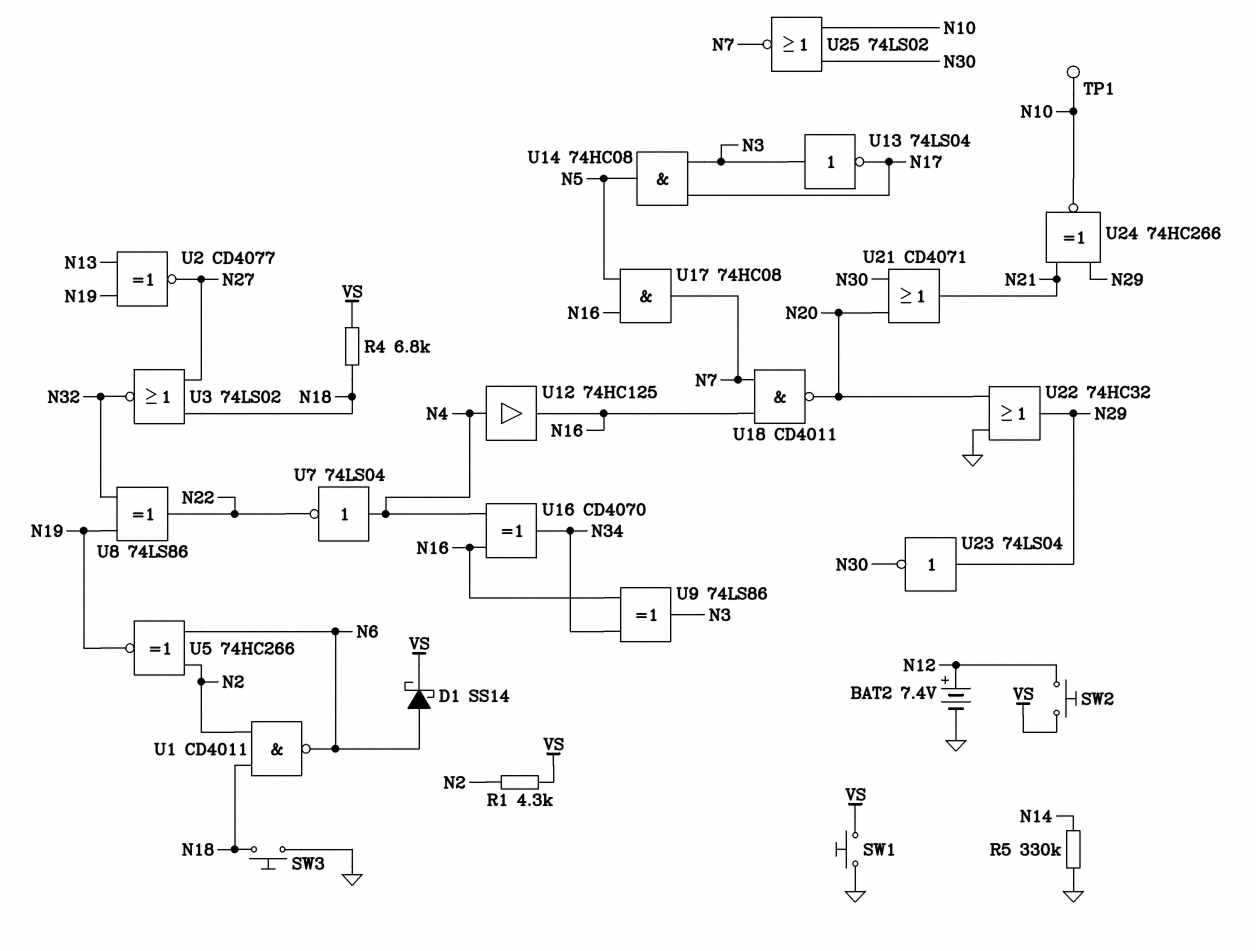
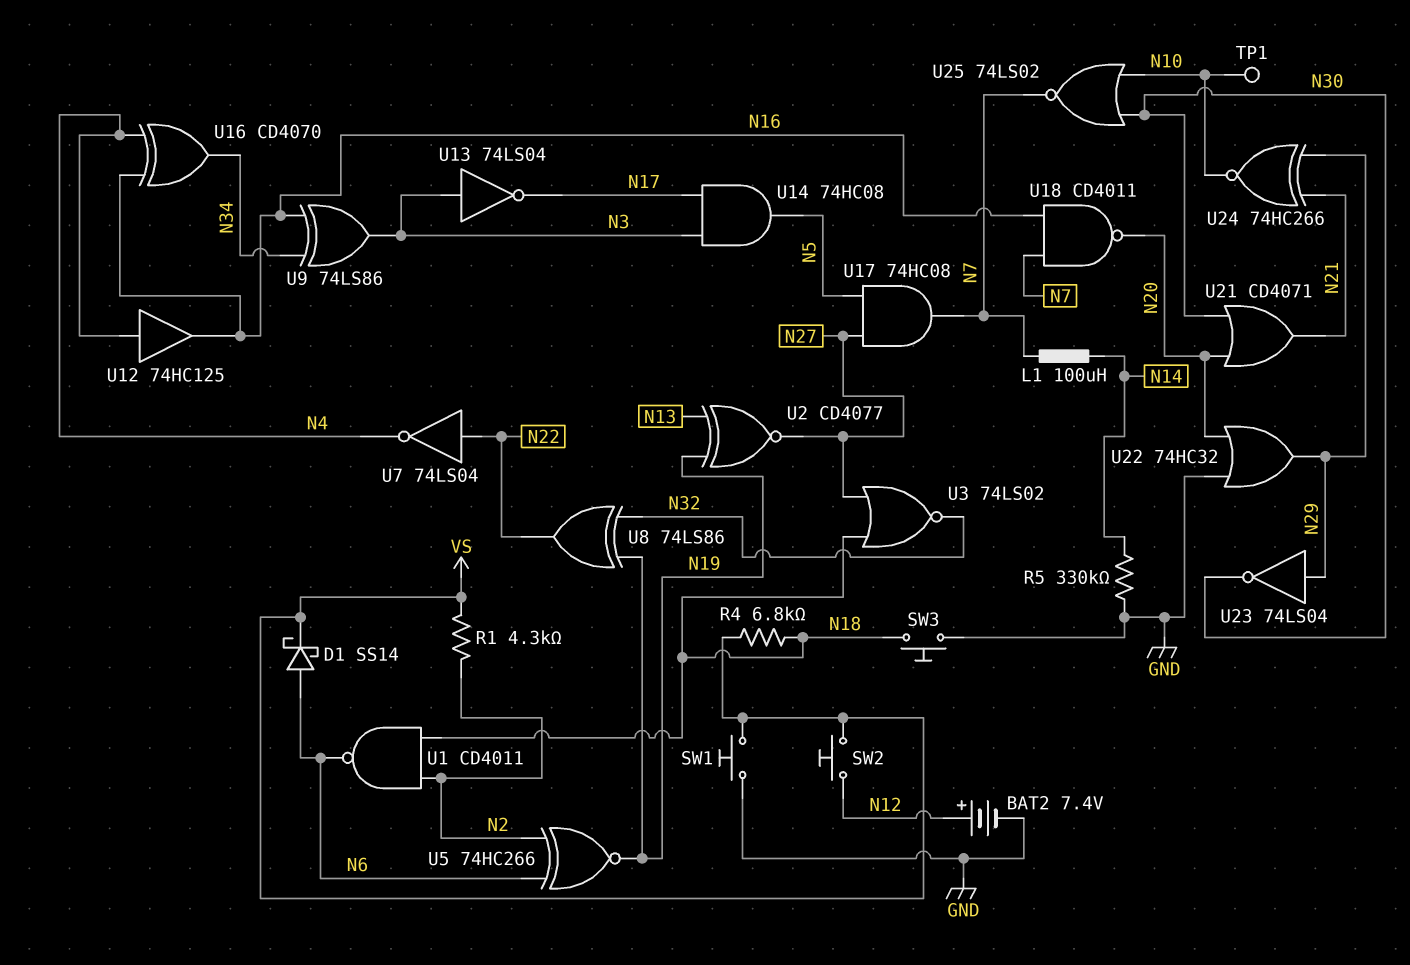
L1: none -> 100uH (N7, N14)
U7: NOT 74LS04 (in N4, out N22) -> NOT 74LS04 (in N22, out N4)
U17: AND 74HC08 (in N5, in N16, out N7) -> AND 74HC08 (in N5, in N27, out N7)

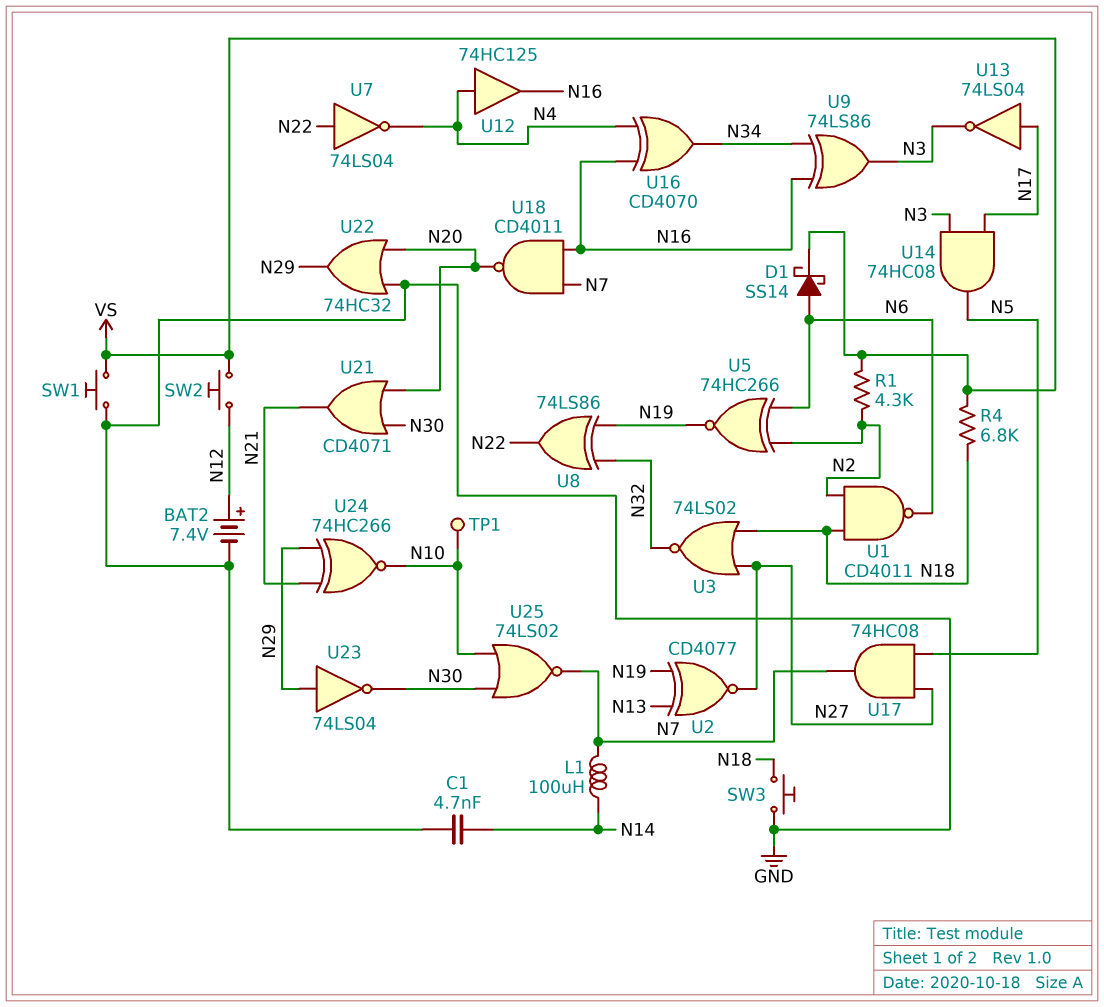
C1: none -> 4.7nF (GND, N14)
R5: 330k (GND, N14) -> none
U13: NOT 74LS04 (in N3, out N17) -> NOT 74LS04 (in N17, out N3)

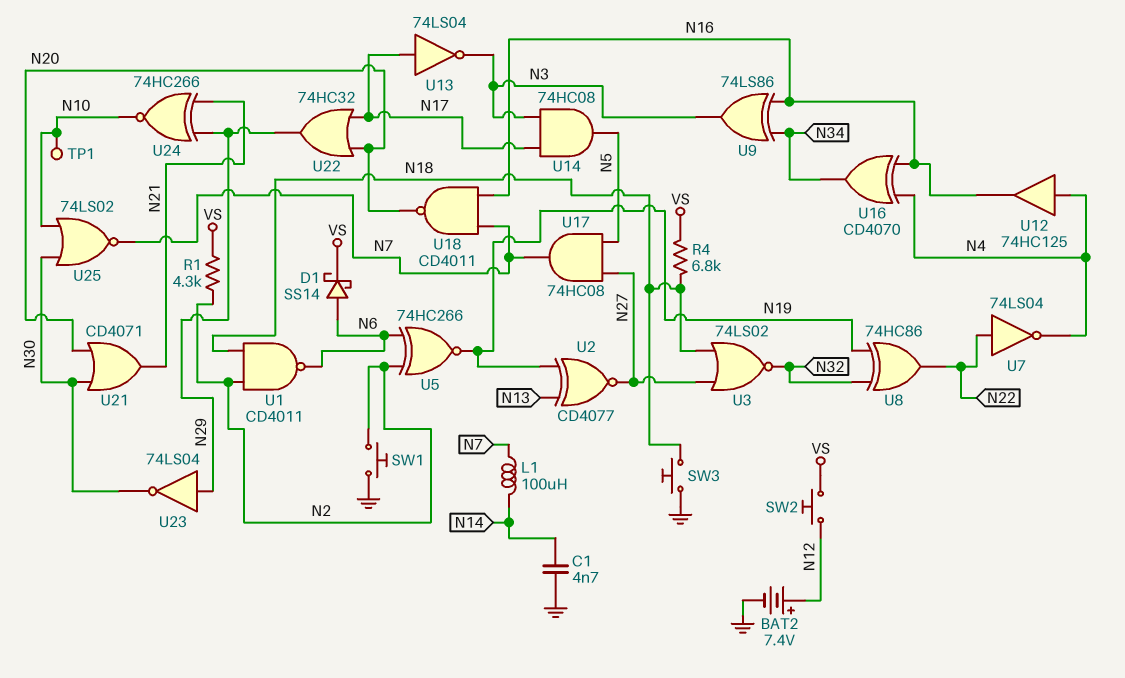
SW1: button (GND, VS) -> button (GND, N2)
U8: XOR 74LS86 (in N19, in N32, out N22) -> XOR 74HC86 (in N19, in N32, out N22)
U22: OR 74HC32 (in GND, in N20, out N29) -> OR 74HC32 (in N17, in N20, out N29)

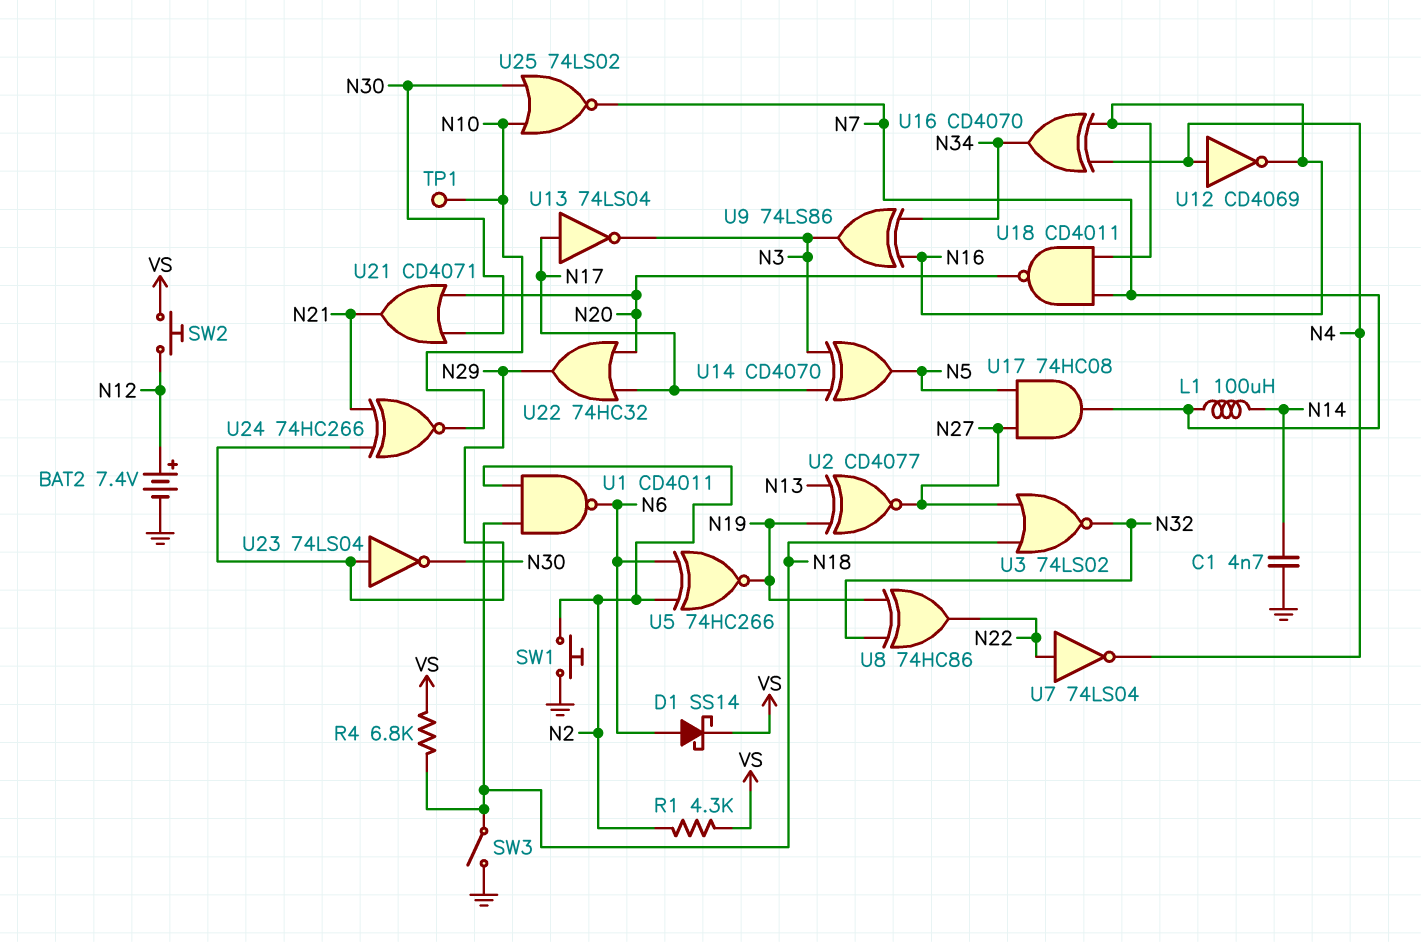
SW3: button (GND, N18) -> switch (GND, N18)
U12: buffer 74HC125 (in N4, out N16) -> NOT CD4069 (in N4, out N16)
U14: AND 74HC08 (in N3, in N17, out N5) -> XOR CD4070 (in N3, in N17, out N5)

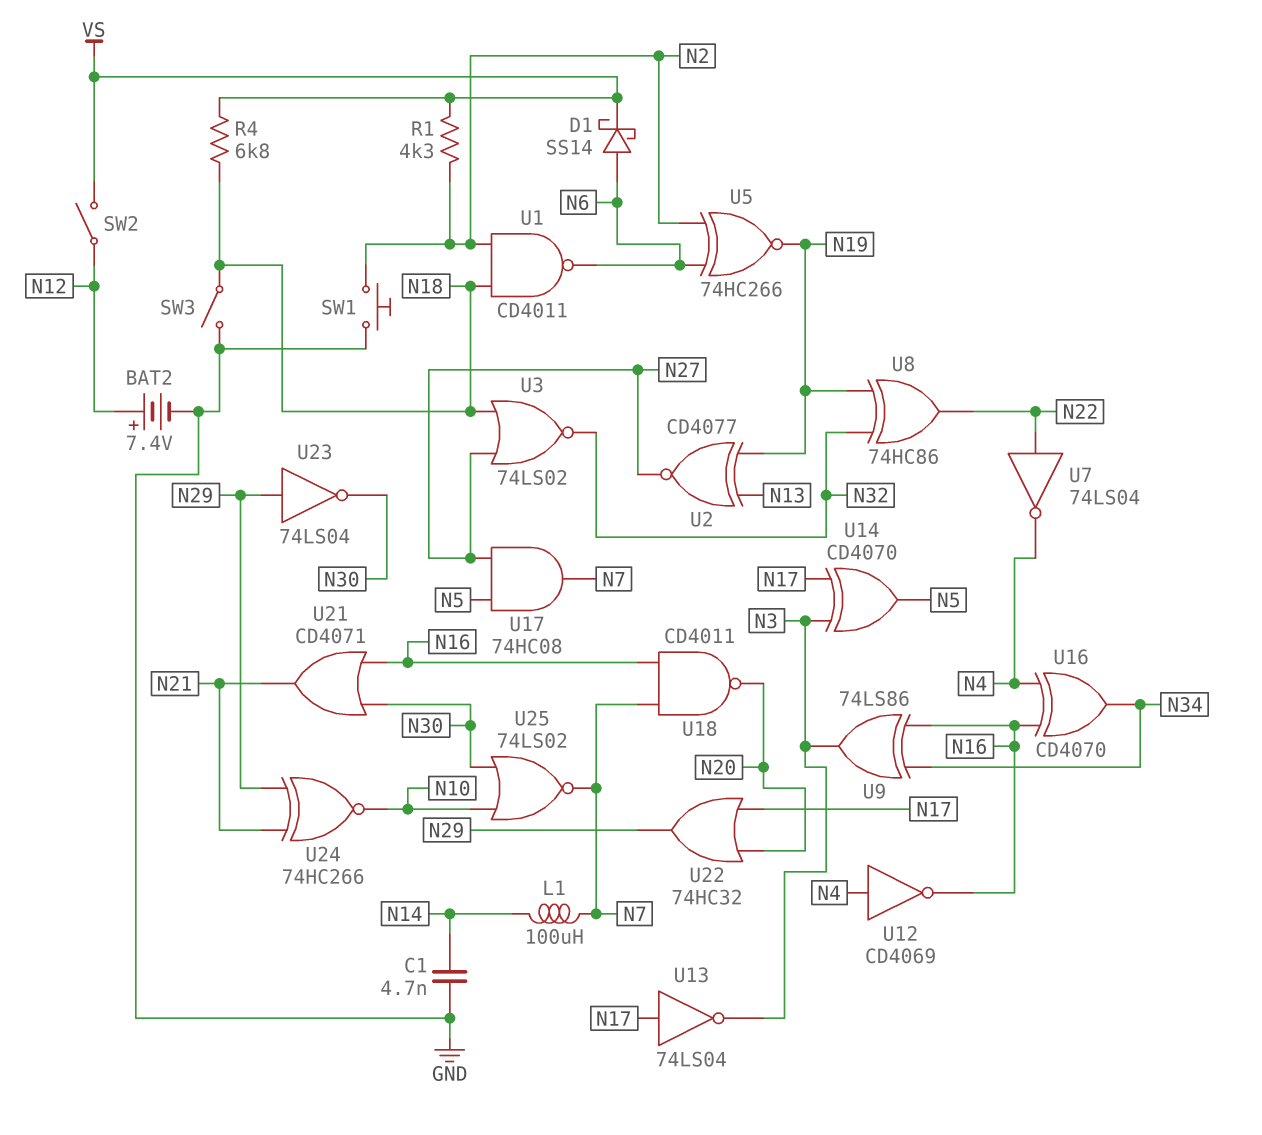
SW2: button (N12, VS) -> switch (N12, VS)
TP1: test point (N10) -> none
U21: OR CD4071 (in N20, in N30, out N21) -> OR CD4071 (in N16, in N30, out N21)

